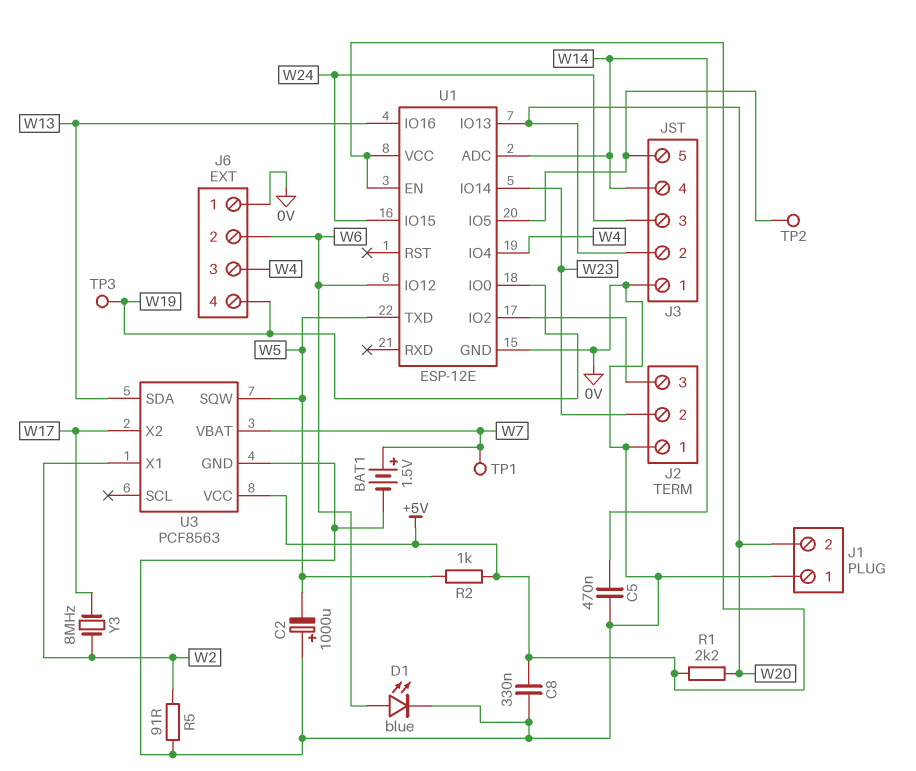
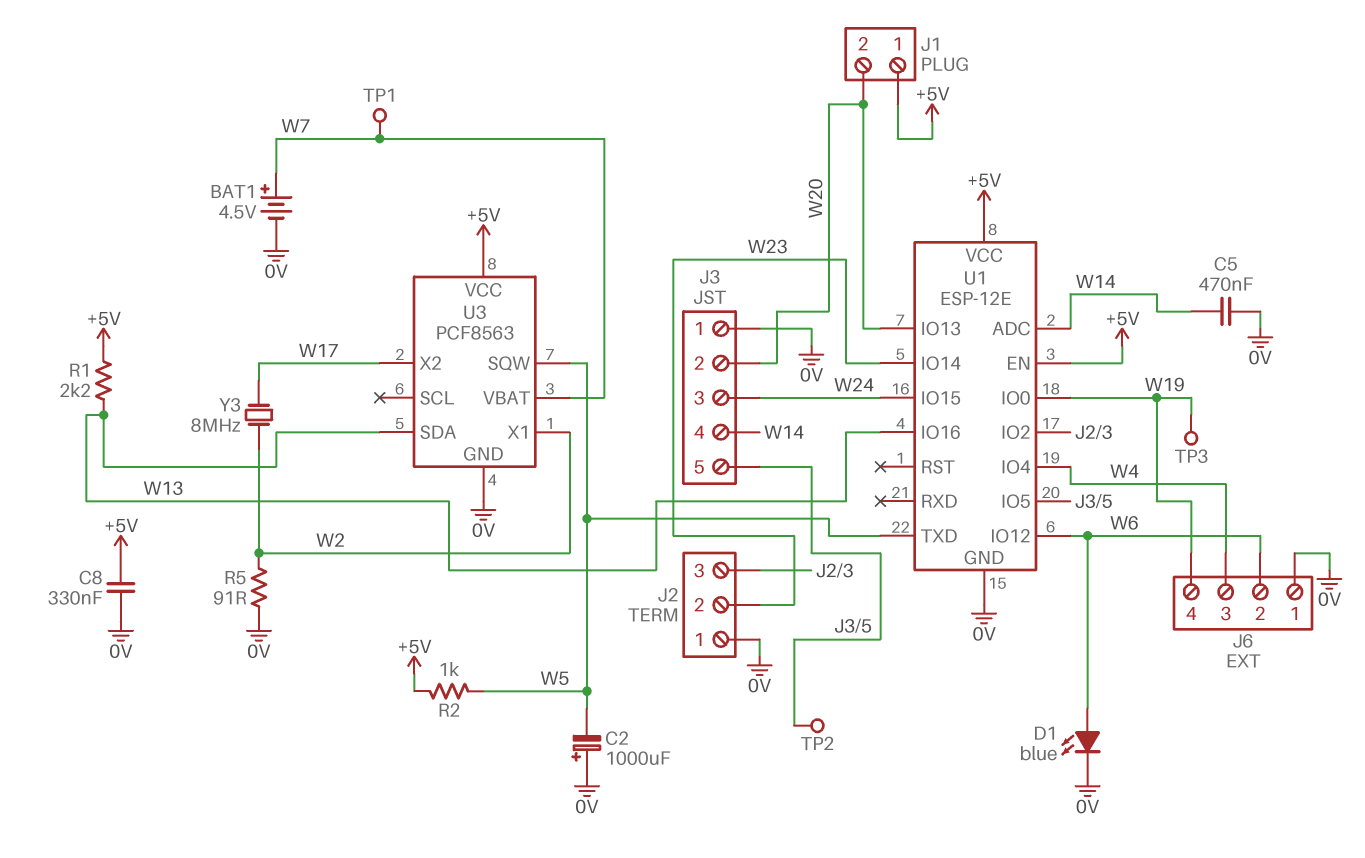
BAT1: 1.5V (plus W7, minus 0V) -> 4.5V (plus W7, minus 0V)
J1 pin 1: 0V -> +5V
R1: 2.2k (+5V, W20) -> 2.2k (+5V, W13)

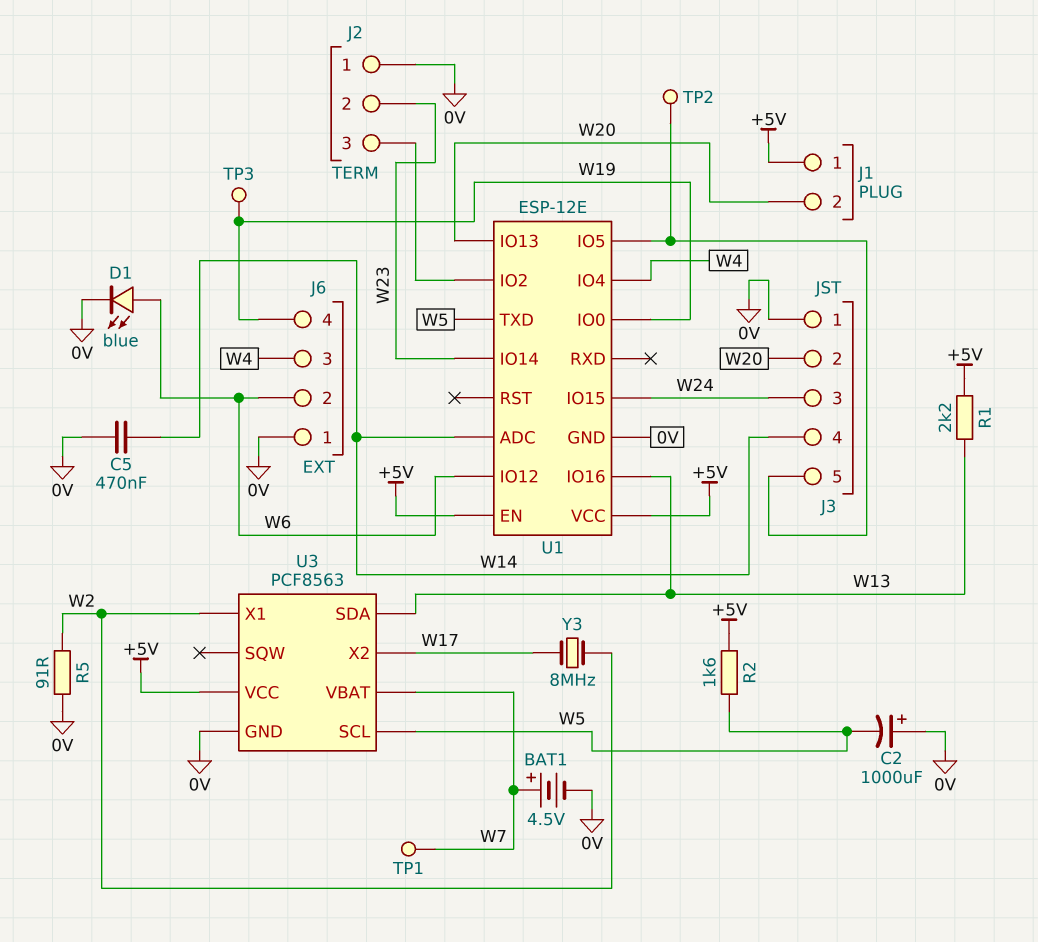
C8: 330nF (+5V, 0V) -> none
R2: 1k (+5V, W5) -> 1.6k (+5V, W5)
U3 pin SCL: none -> W5
U3 pin SQW: W5 -> none

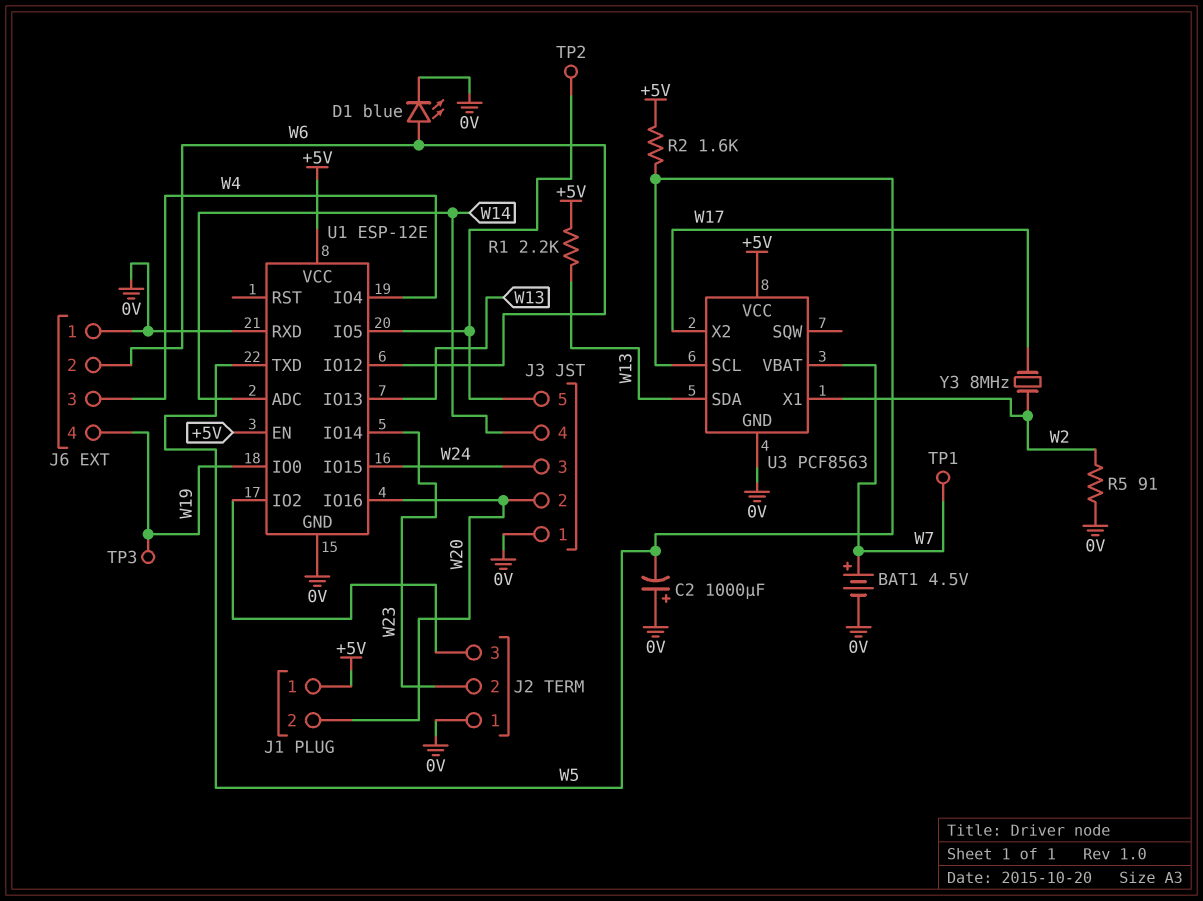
C5: 470nF (0V, W14) -> none
U1 pin IO13: W20 -> W13
U1 pin IO16: W13 -> W20
U1 pin RXD: none -> 0V

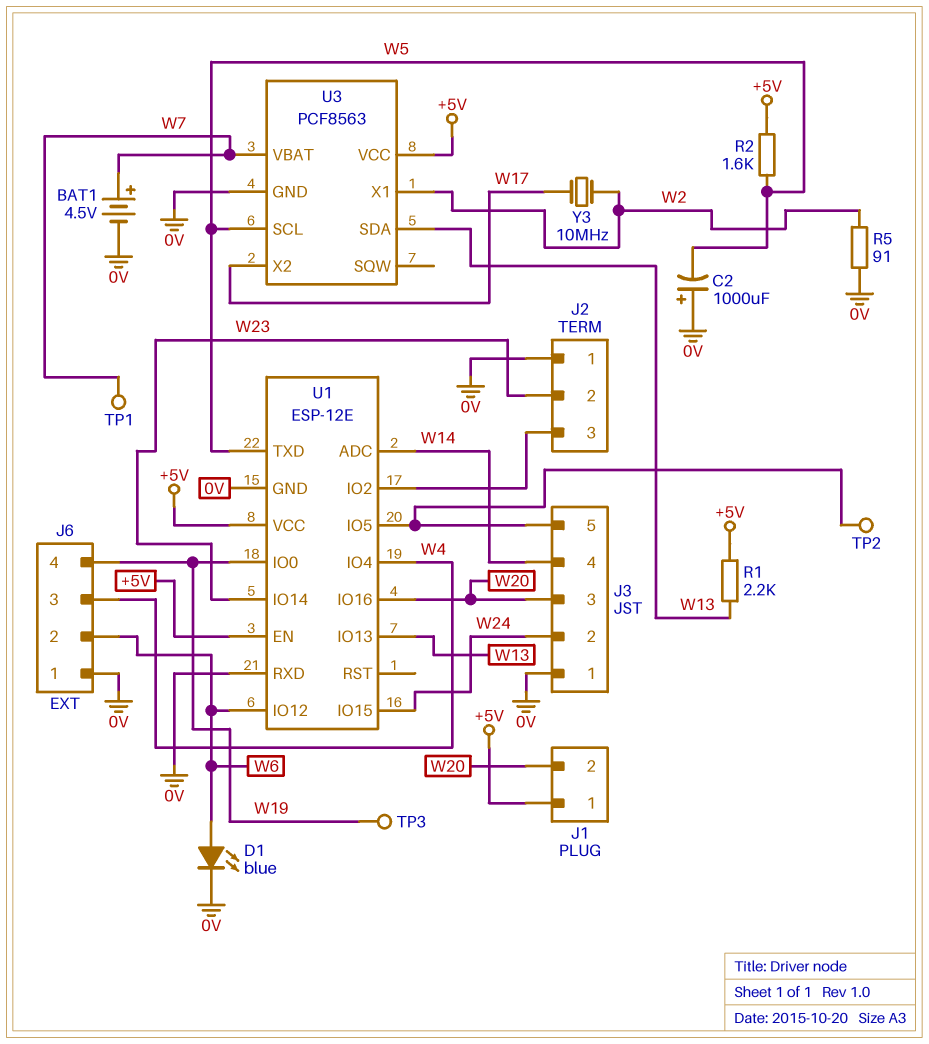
J3 pin 2: W20 -> W24
J3 pin 3: W24 -> W20
Y3: 8MHz (W2, W17) -> 10MHz (W2, W17)

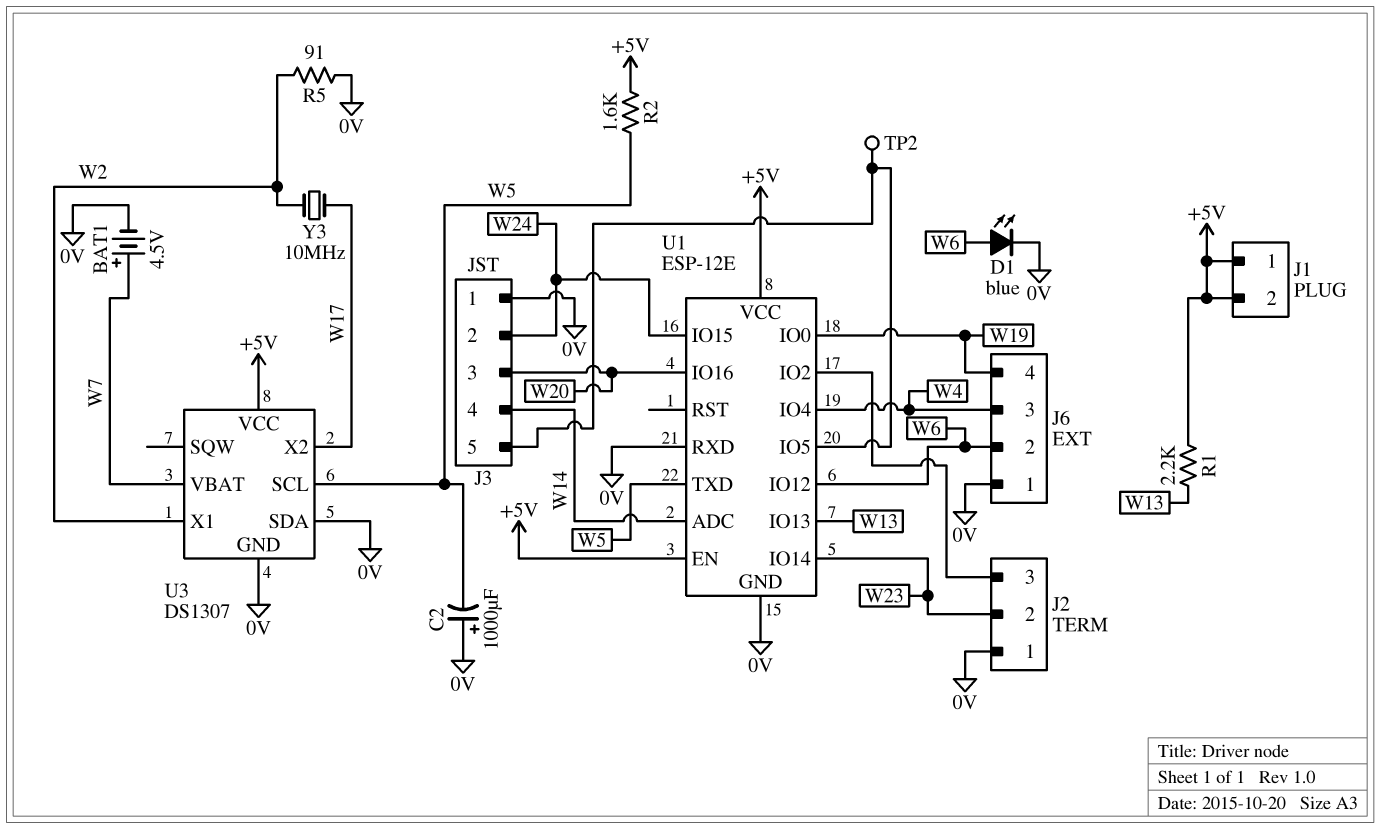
J1 pin 2: W20 -> +5V
TP1: test point (W7) -> none
TP3: test point (W19) -> none
U3: PCF8563 -> DS1307
U3 pin SDA: W13 -> 0V

